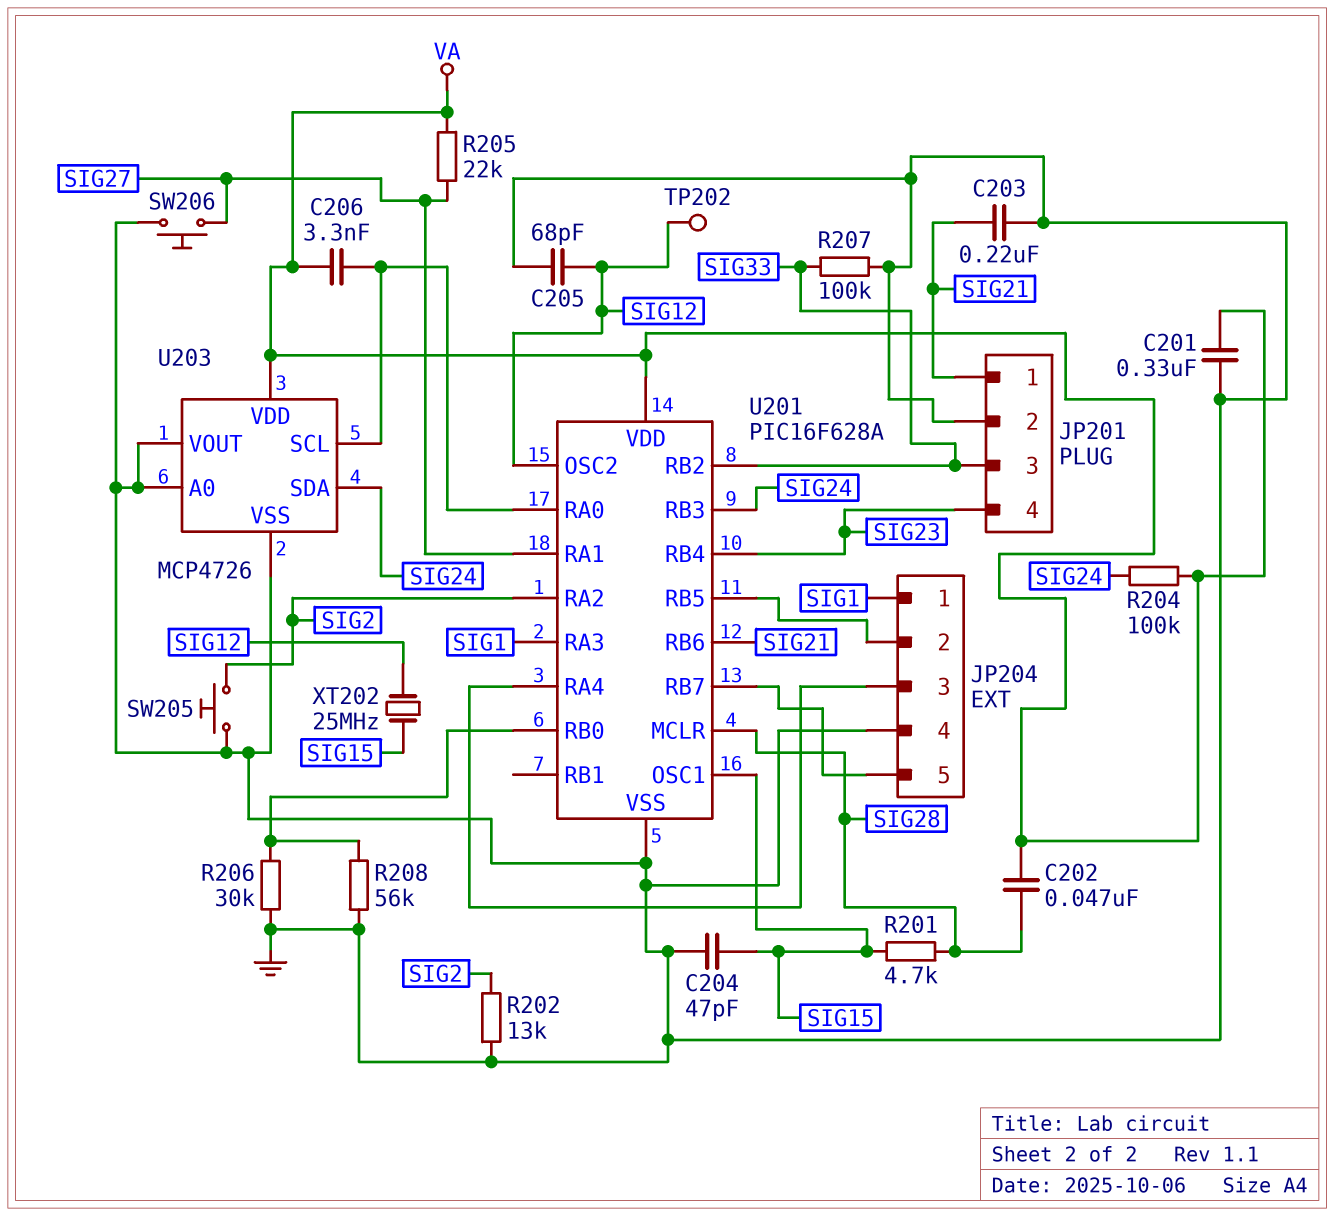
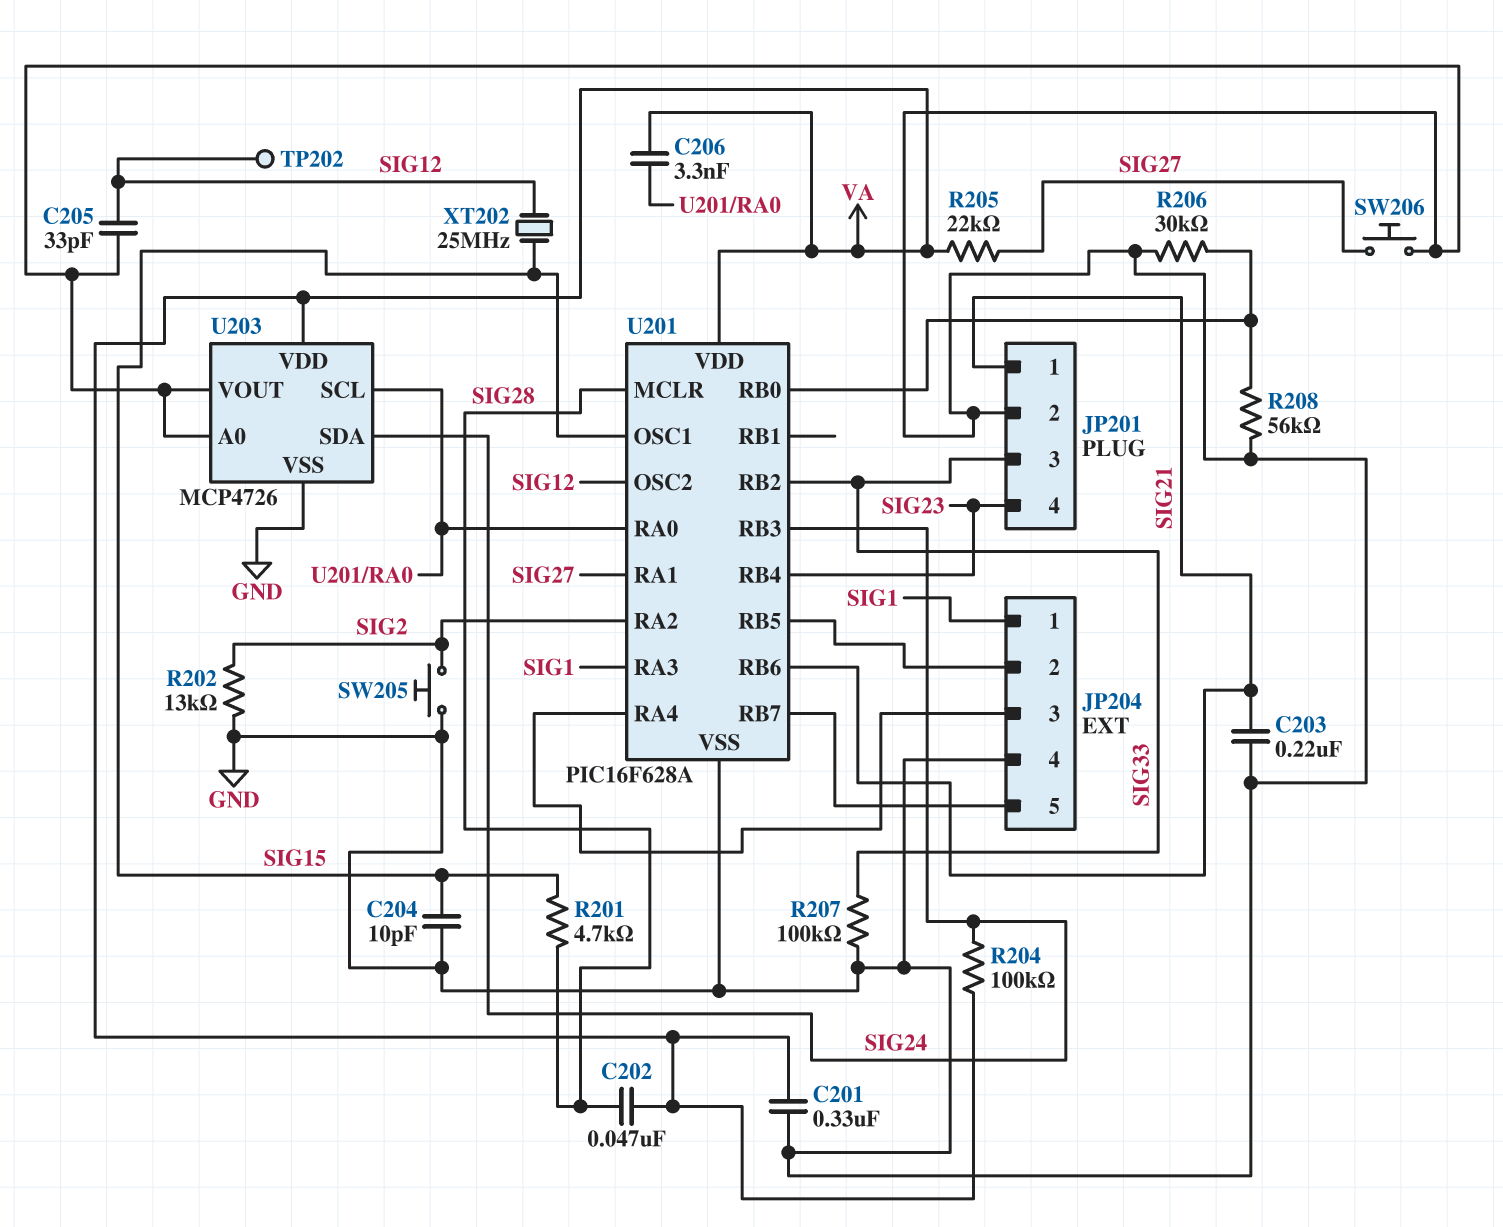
C204: 47pF (GND, SIG15) -> 10pF (GND, SIG15)
C205: 68pF (GND, SIG12) -> 33pF (GND, SIG12)

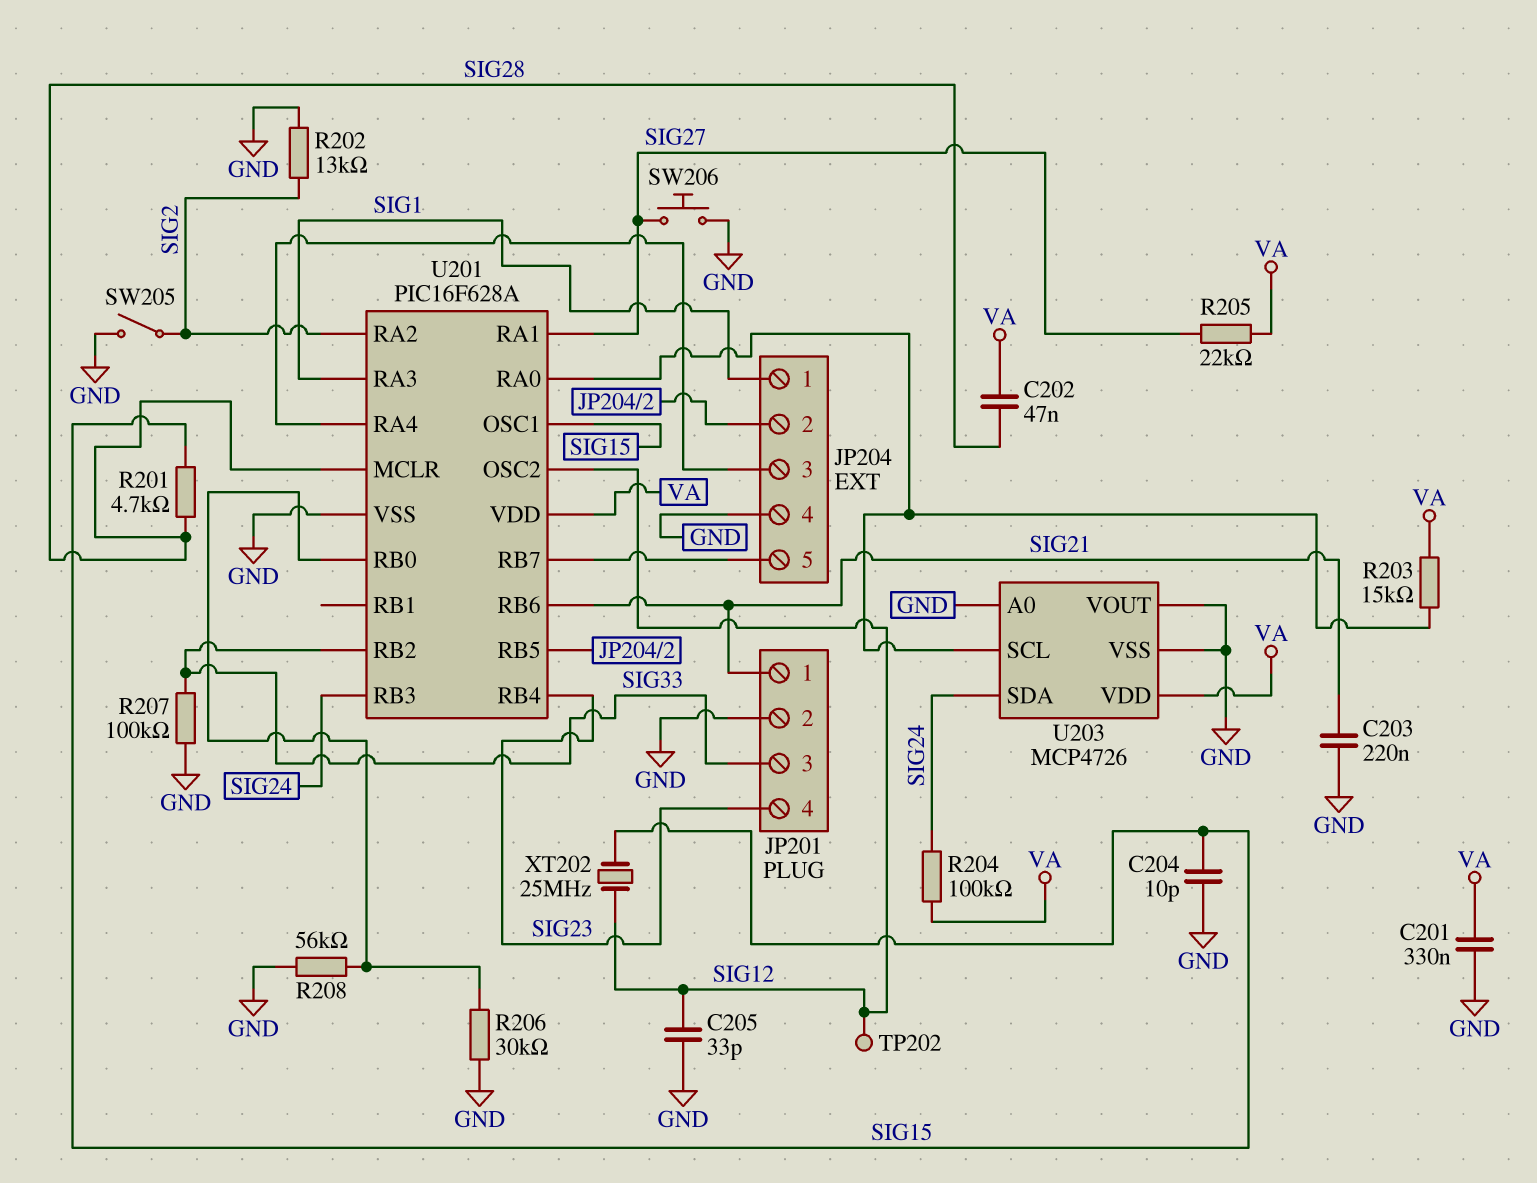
C206: 3.3nF (U201/RA0, VA) -> none
R203: none -> 15k (U201/RA0, VA)
SW205: button (GND, SIG2) -> switch (GND, SIG2)

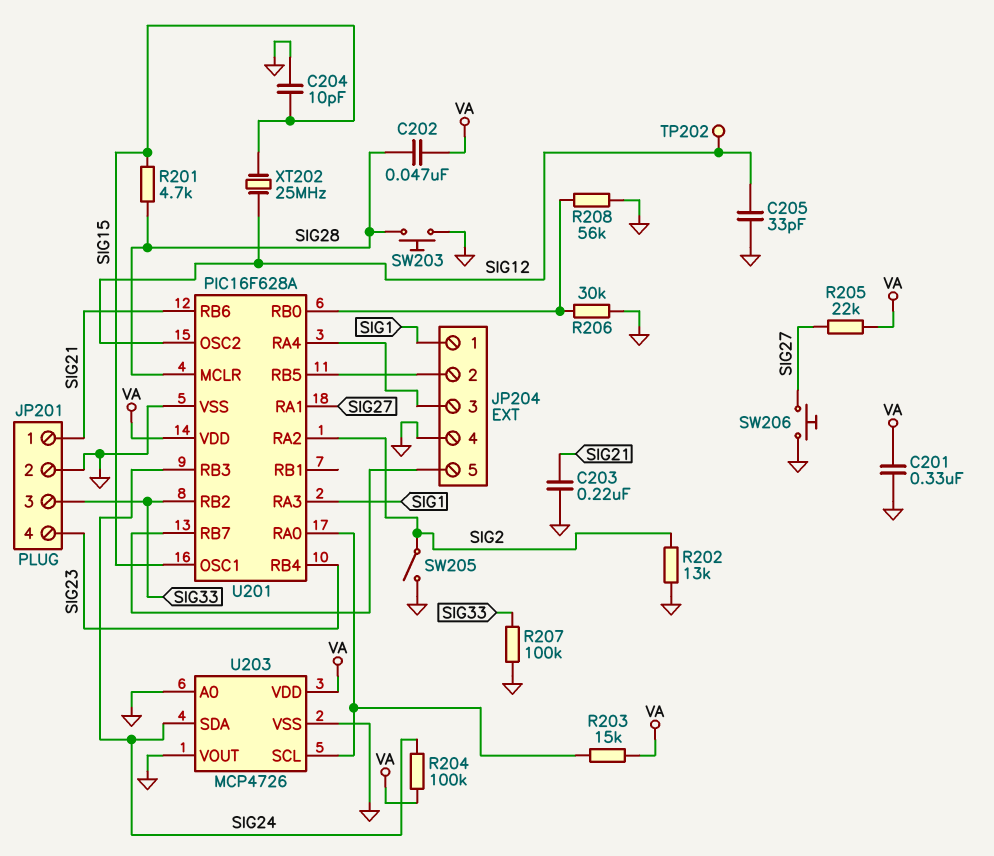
SW203: none -> button (GND, SIG28)

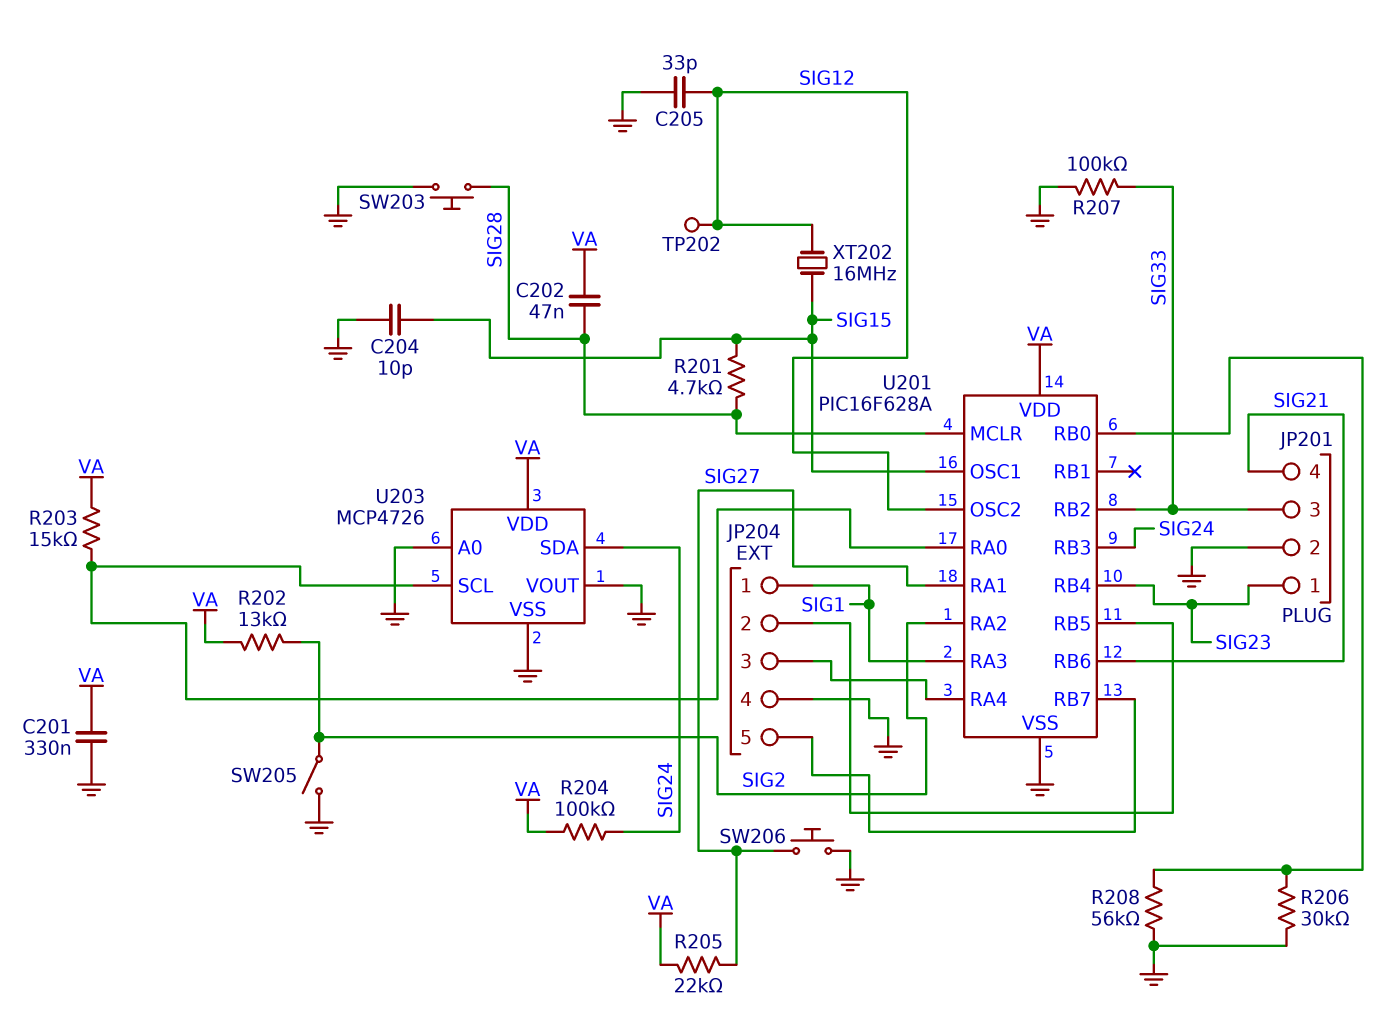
C203: 220nF (GND, SIG21) -> none
JP201 pin 1: SIG21 -> SIG23
JP201 pin 4: SIG23 -> SIG21
R202: 13k (GND, SIG2) -> 13k (SIG2, VA)
XT202: 25MHz (SIG12, SIG15) -> 16MHz (SIG12, SIG15)

